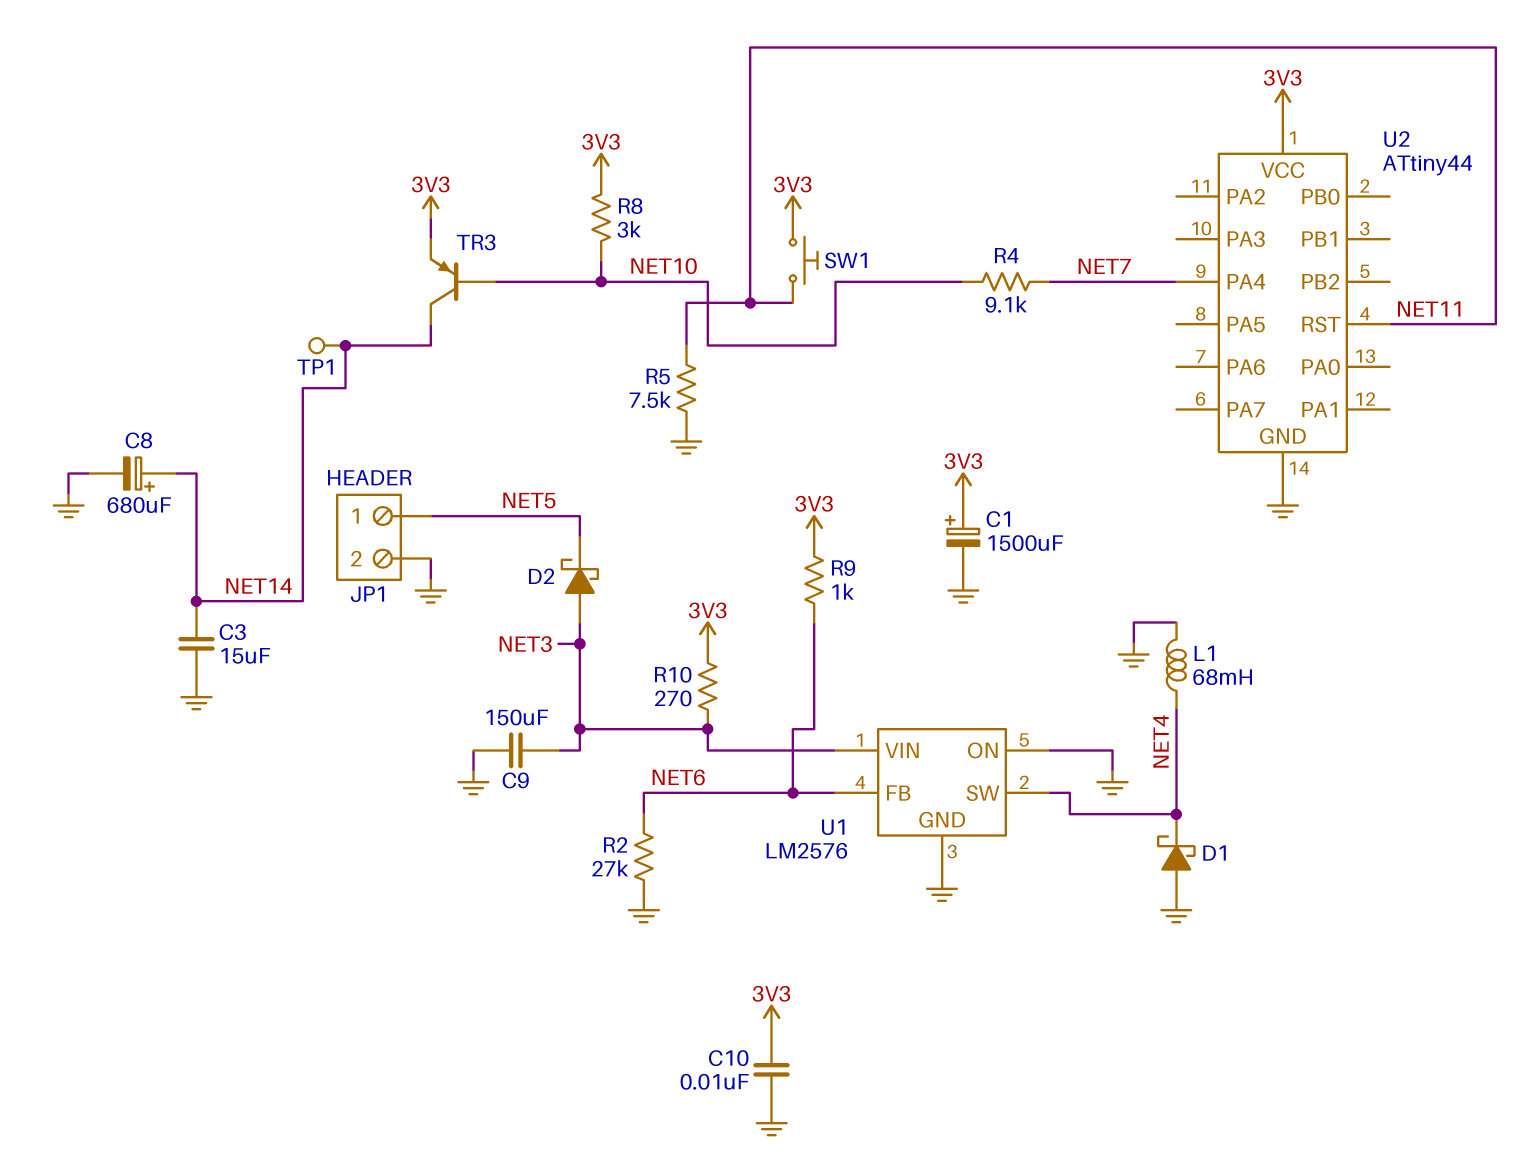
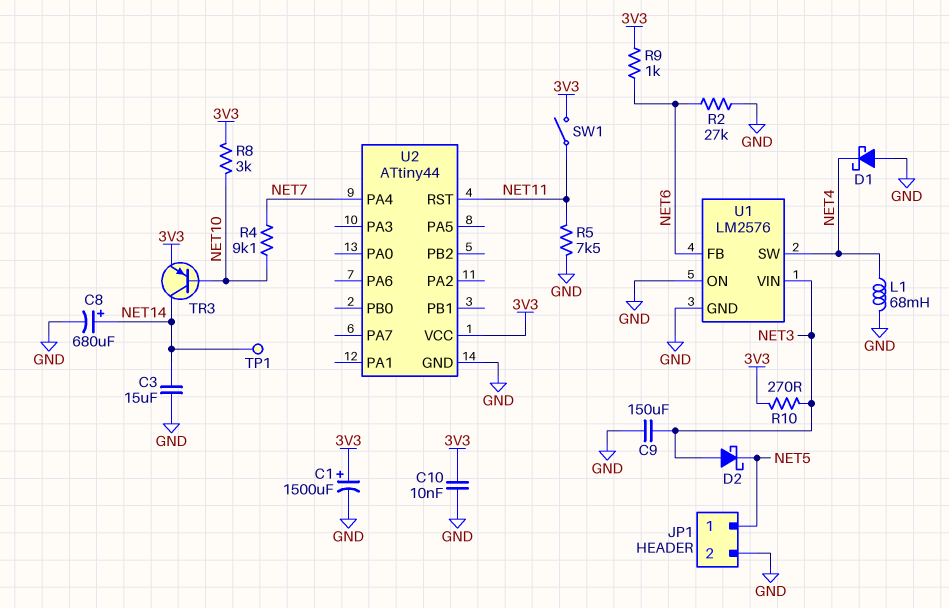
SW1: button (3V3, NET11) -> switch (3V3, NET11)

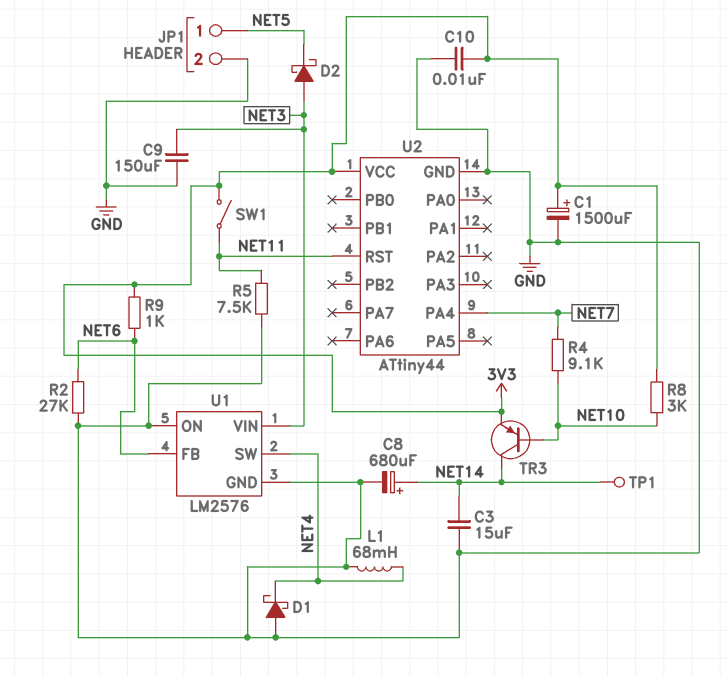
R10: 270 (3V3, NET3) -> none

